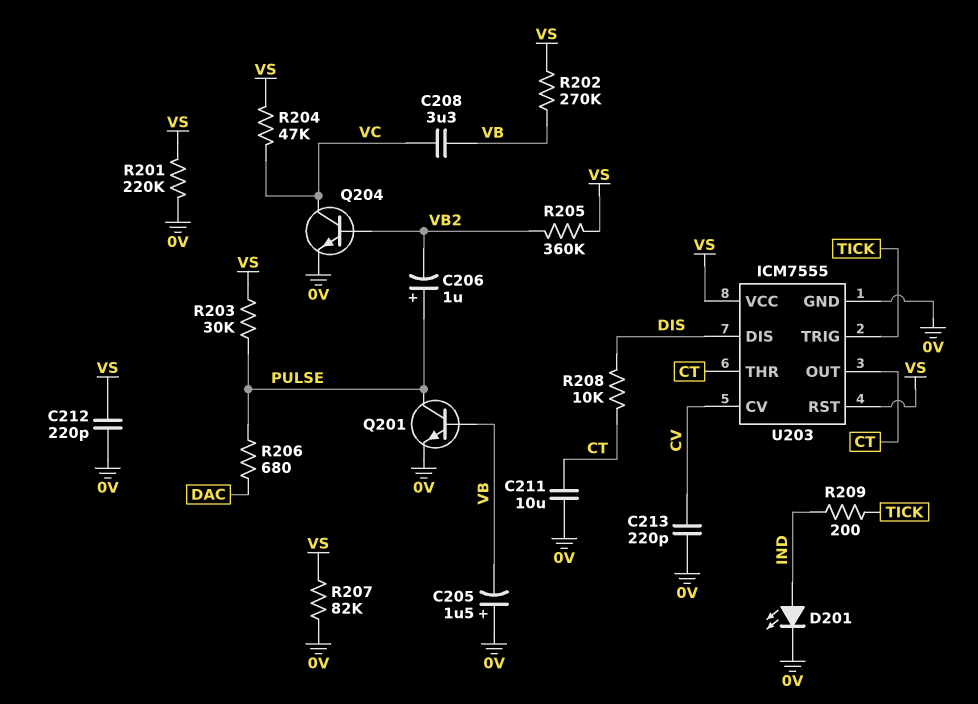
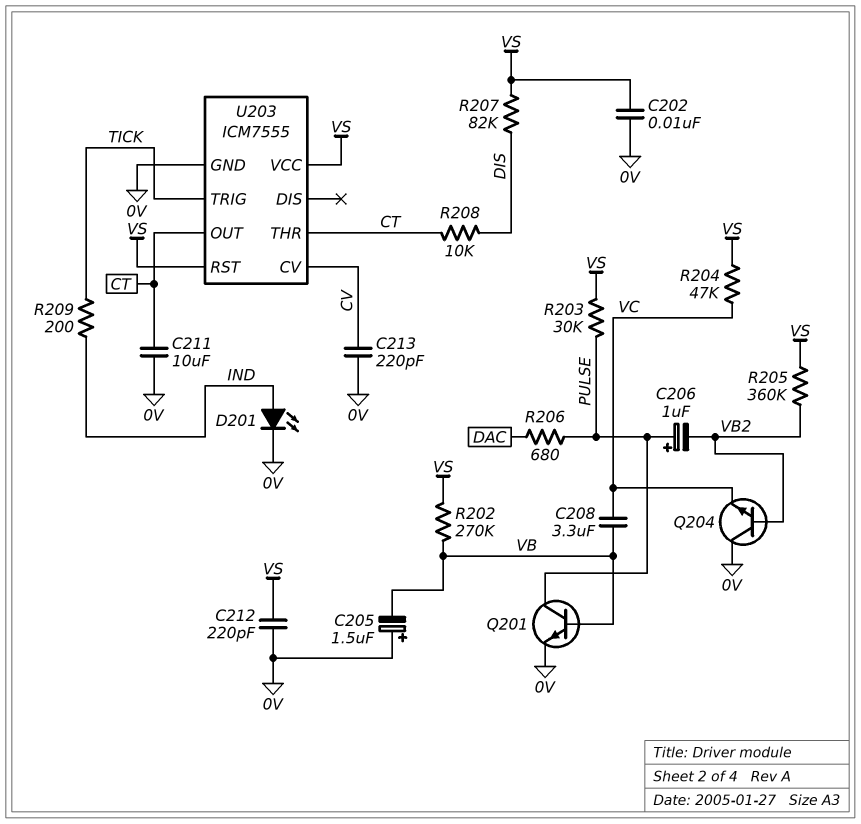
C202: none -> 10nF (0V, VS)
Q204: NPN (B VB2, C VC, E 0V) -> NPN (B VB2, C 0V, E VC)
R201: 220k (0V, VS) -> none
R207: 82k (0V, VS) -> 82k (DIS, VS)
U203 pin DIS: DIS -> none

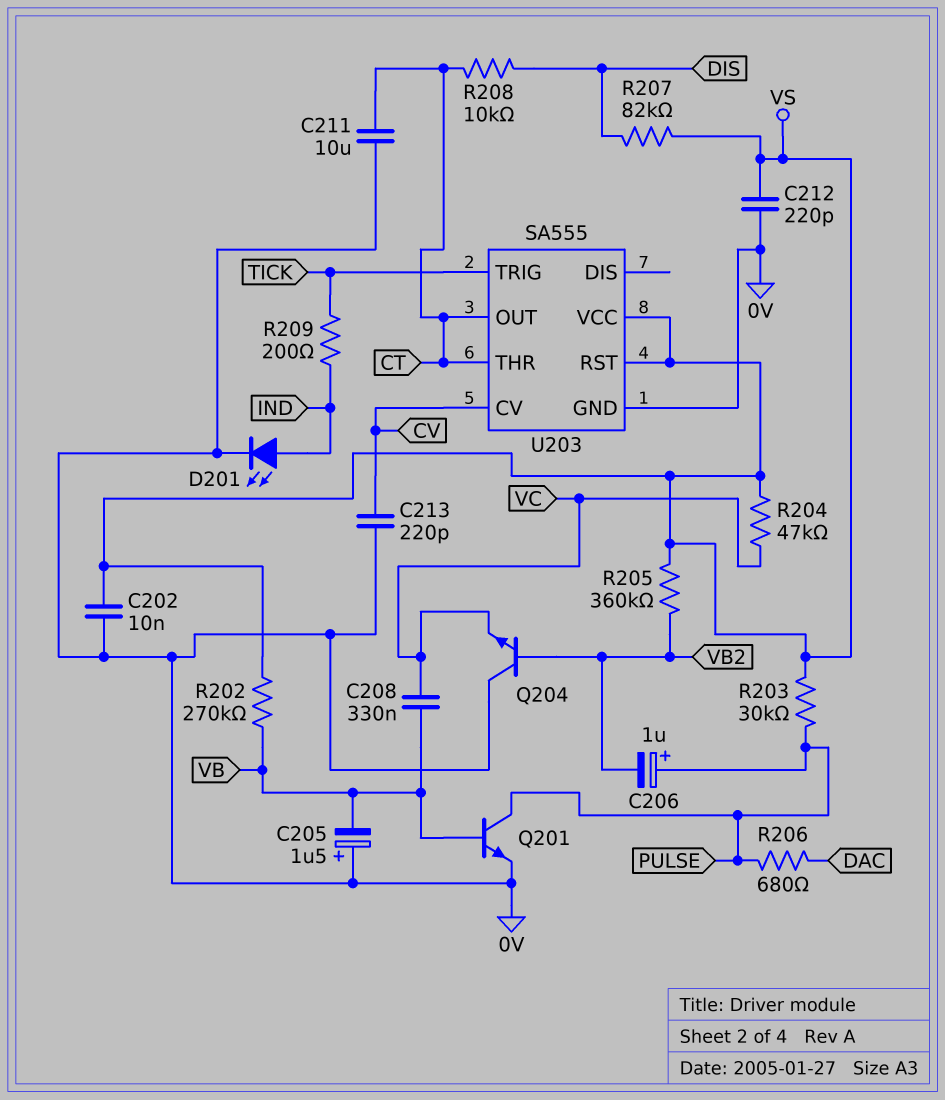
C208: 3.3uF (VB, VC) -> 330nF (VB, VC)
U203: ICM7555 -> SA555

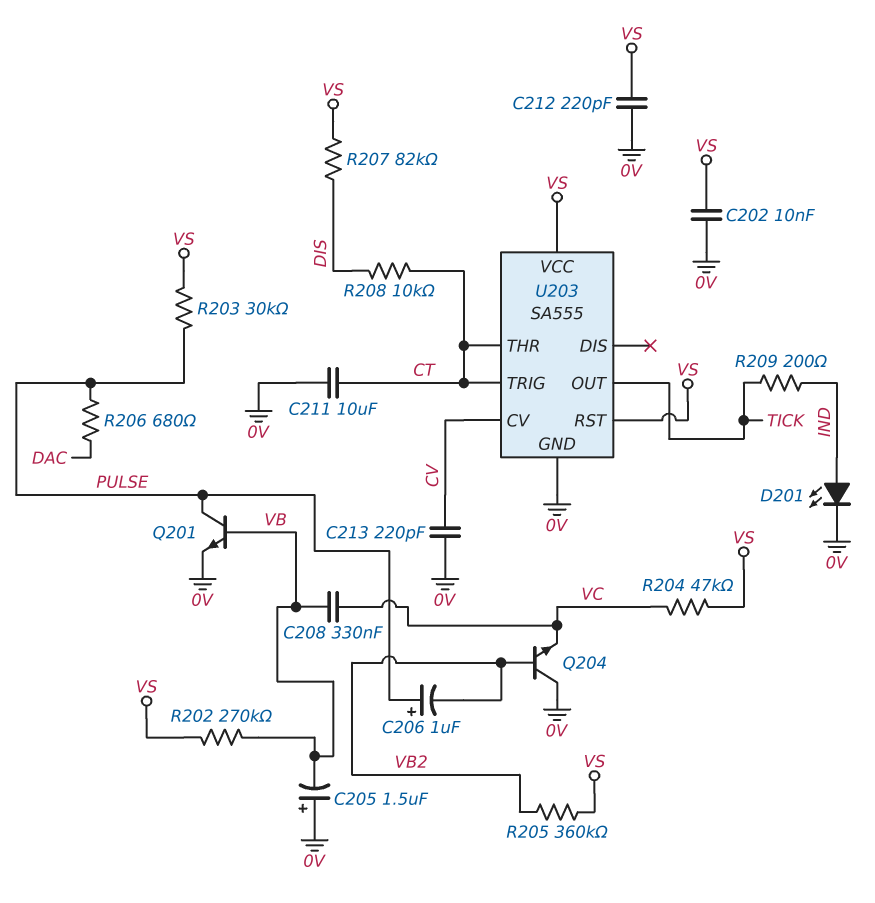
U203 pin OUT: CT -> TICK
U203 pin TRIG: TICK -> CT

